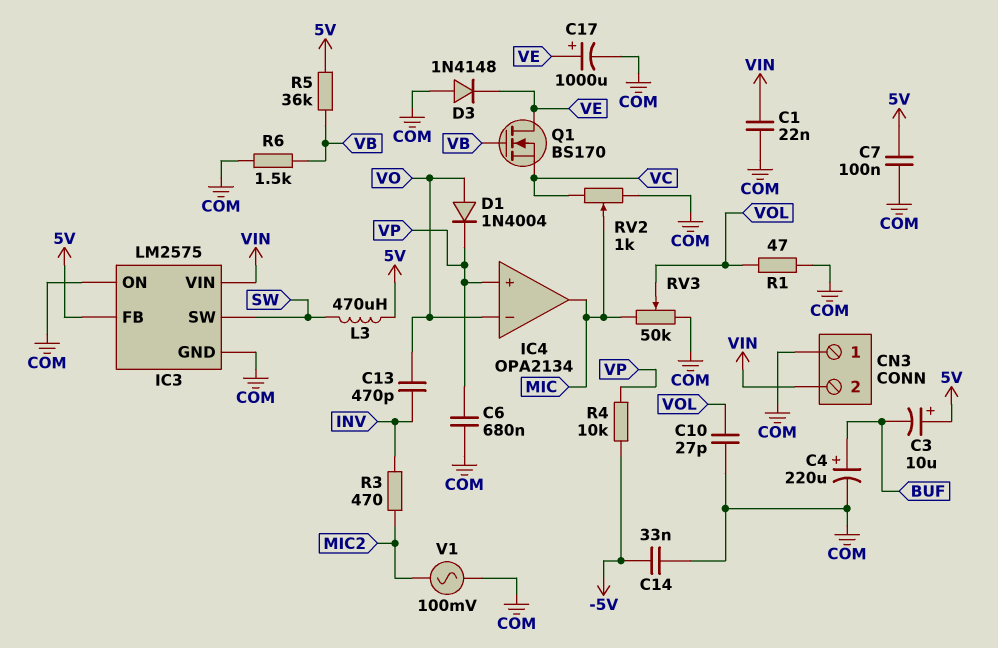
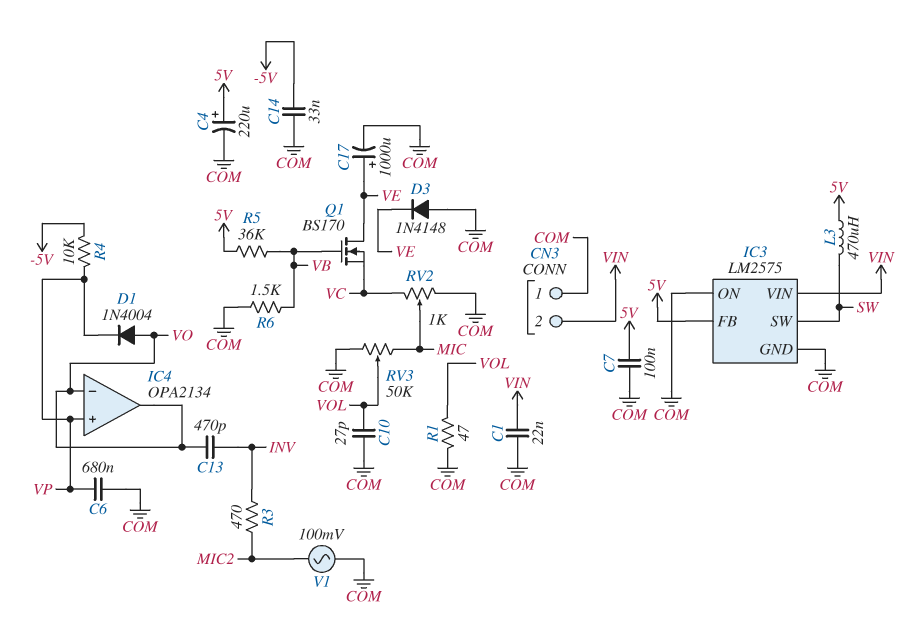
C3: 10uF (plus 5V, minus BUF) -> none
C4: 220uF (plus BUF, minus COM) -> 220uF (plus 5V, minus COM)
IC4 pin out: MIC -> VO

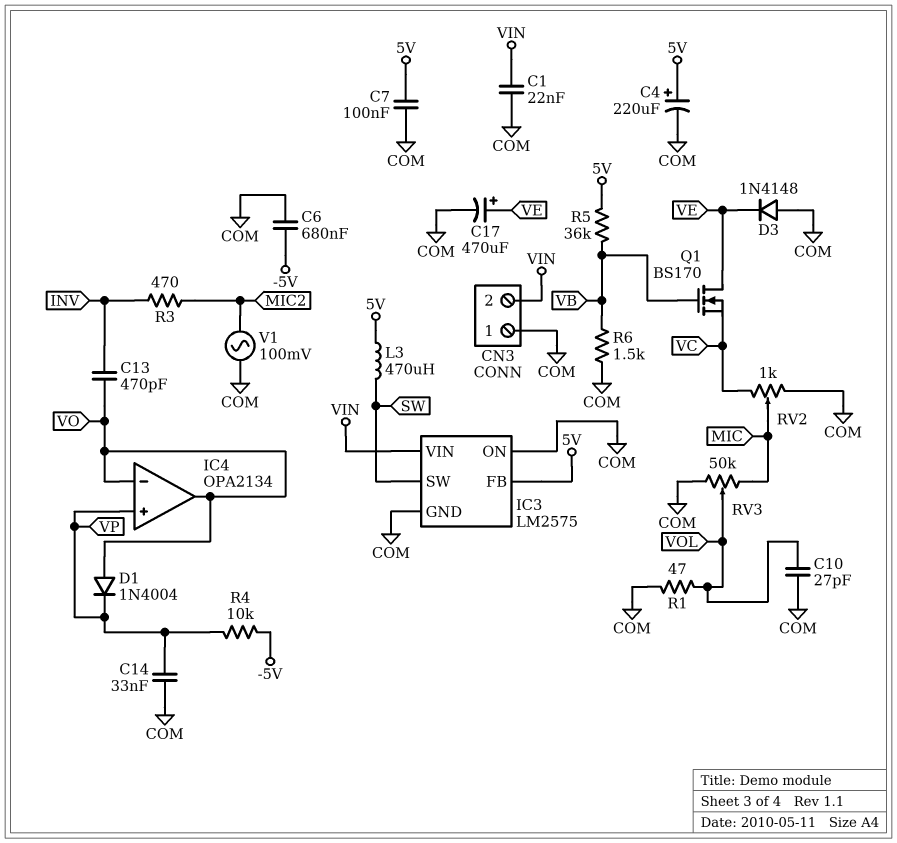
C6: 680nF (COM, VP) -> 680nF (-5V, COM)
C14: 33nF (-5V, COM) -> 33nF (COM, VP)
C17: 1000uF (plus VE, minus COM) -> 470uF (plus VE, minus COM)

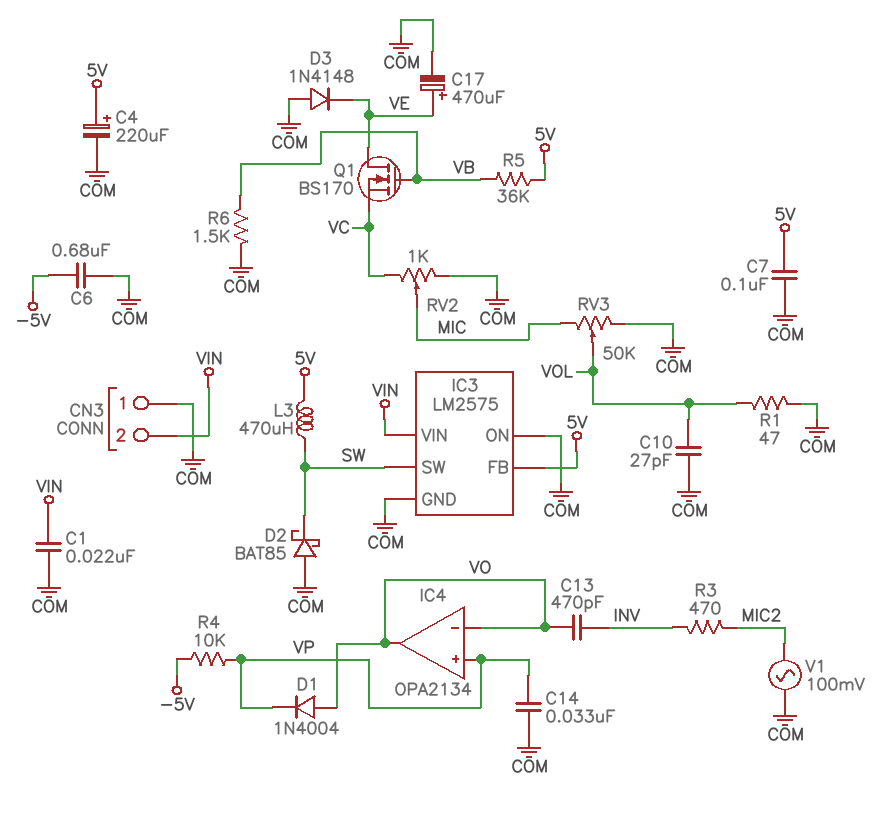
D2: none -> schottky BAT85 (A COM, K SW)

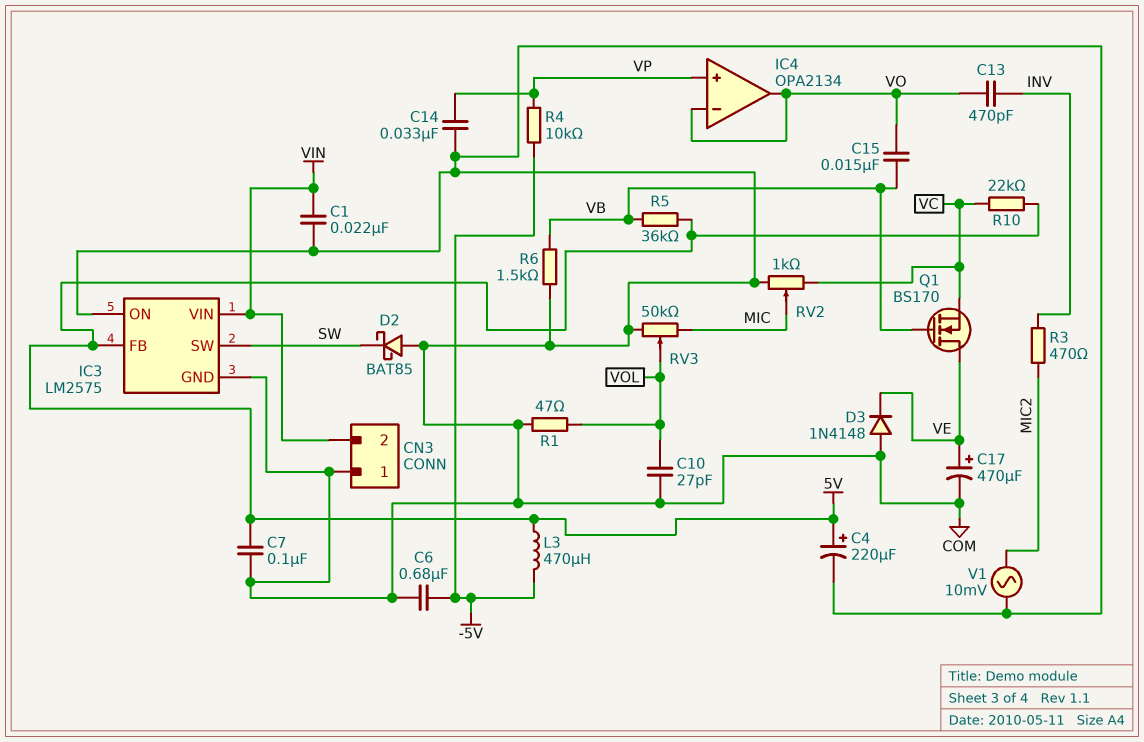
C15: none -> 15nF (VB, VO)
D1: diode 1N4004 (A VO, K VP) -> none
L3: 470uH (5V, SW) -> 470uH (-5V, 5V)
R10: none -> 22k (5V, VC)
V1: AC 100mV (COM, MIC2) -> AC 10mV (COM, MIC2)

